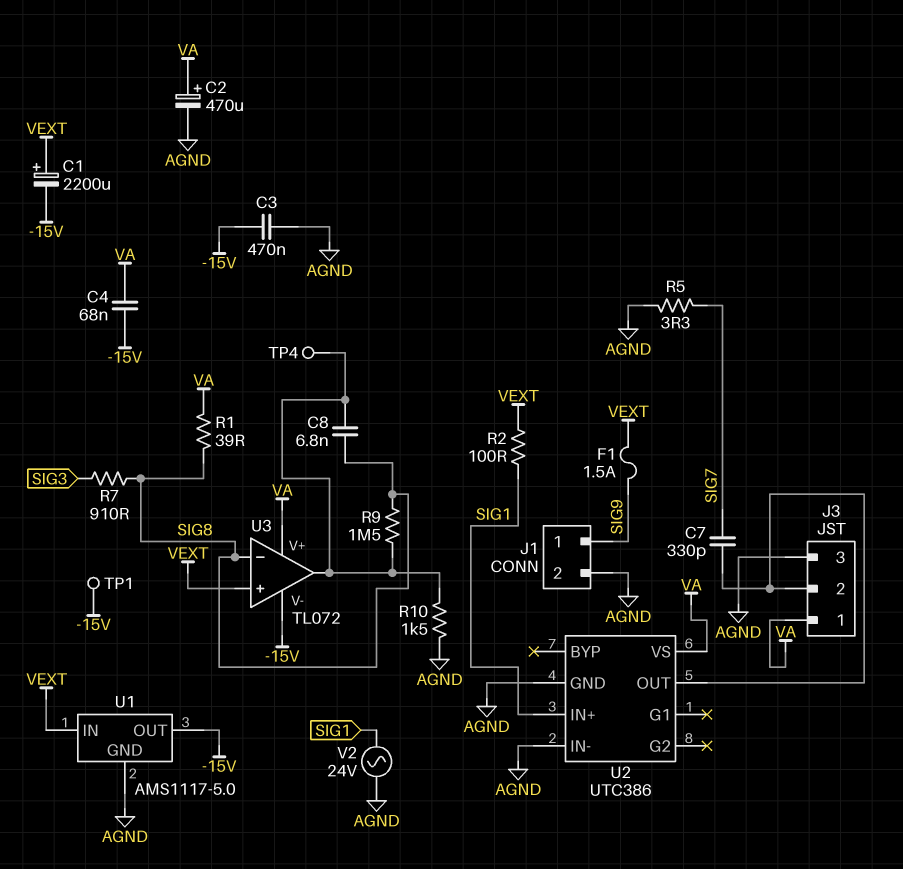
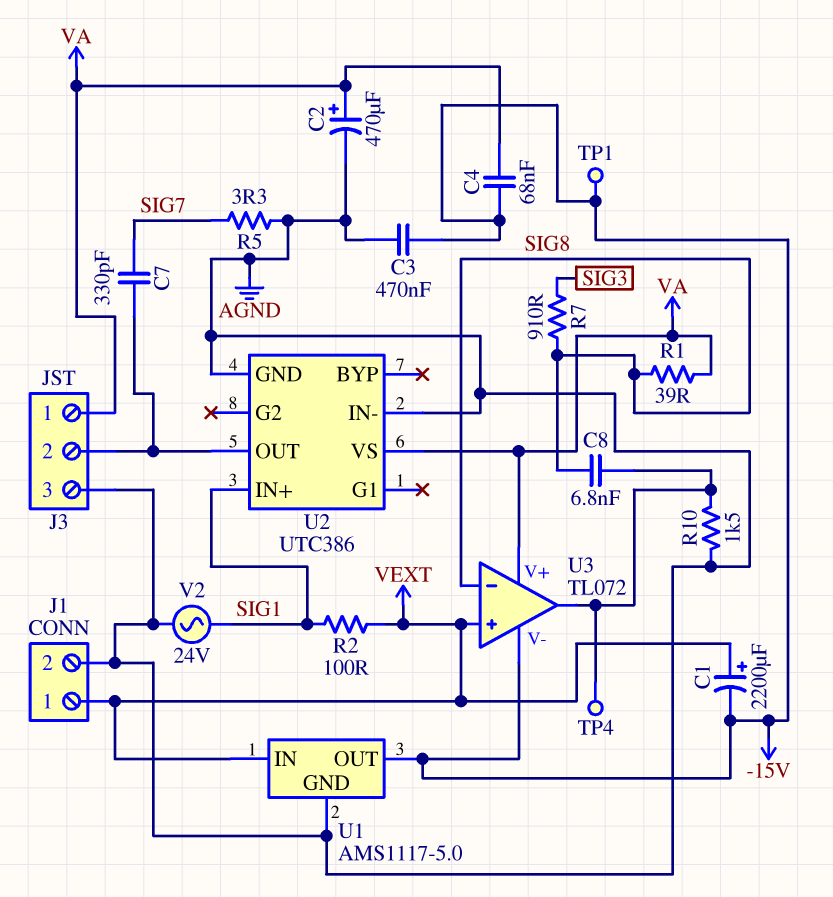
F1: 1.5A (SIG9, VEXT) -> none
J1 pin 1: SIG9 -> VEXT
R9: 1.5M (SIG8, U3/out) -> none

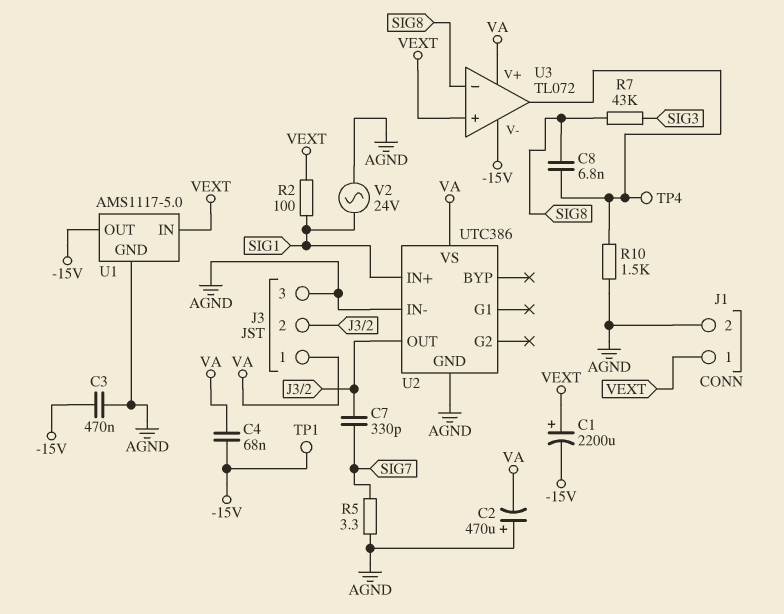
C2: 470uF (plus VA, minus AGND) -> 470uF (plus AGND, minus VA)
R1: 39 (SIG8, VA) -> none
R7: 910 (SIG3, SIG8) -> 43k (SIG3, SIG8)

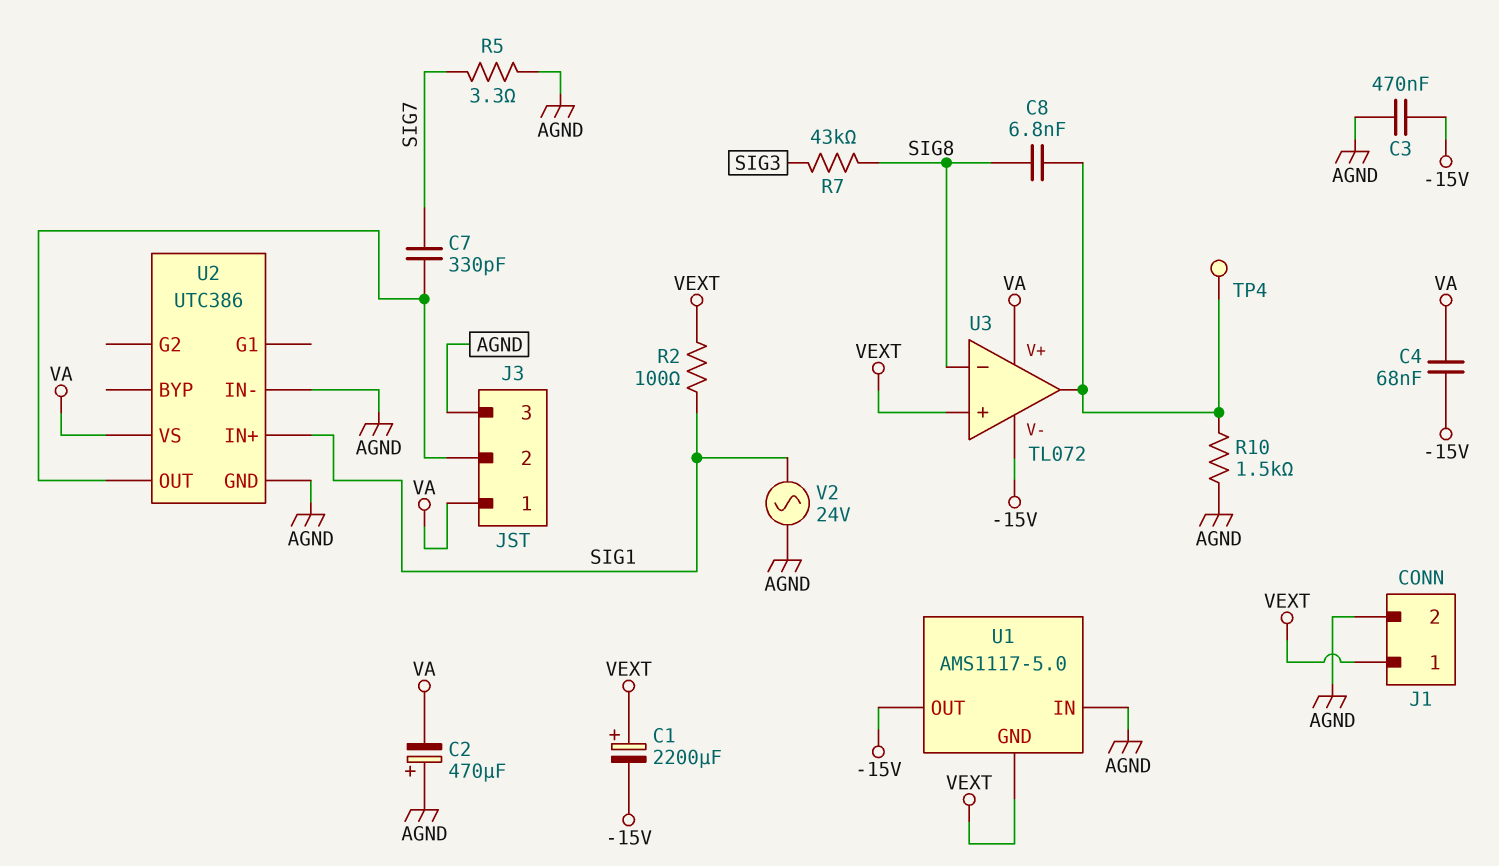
TP1: test point (-15V) -> none
U1 pin GND: AGND -> VEXT
U1 pin IN: VEXT -> AGND

